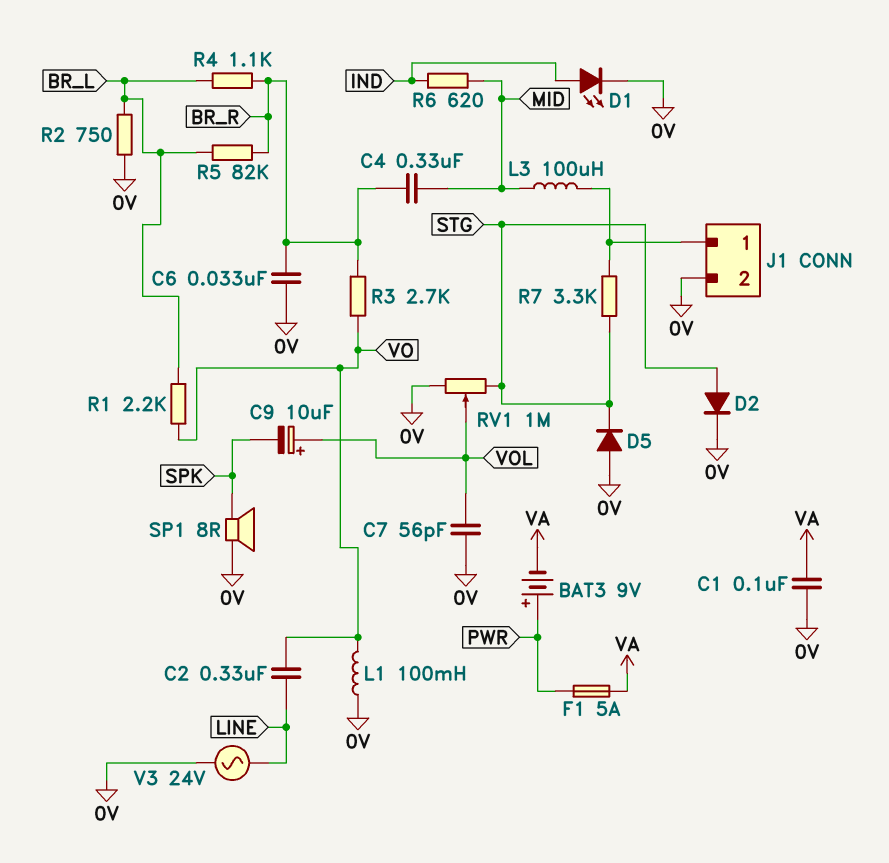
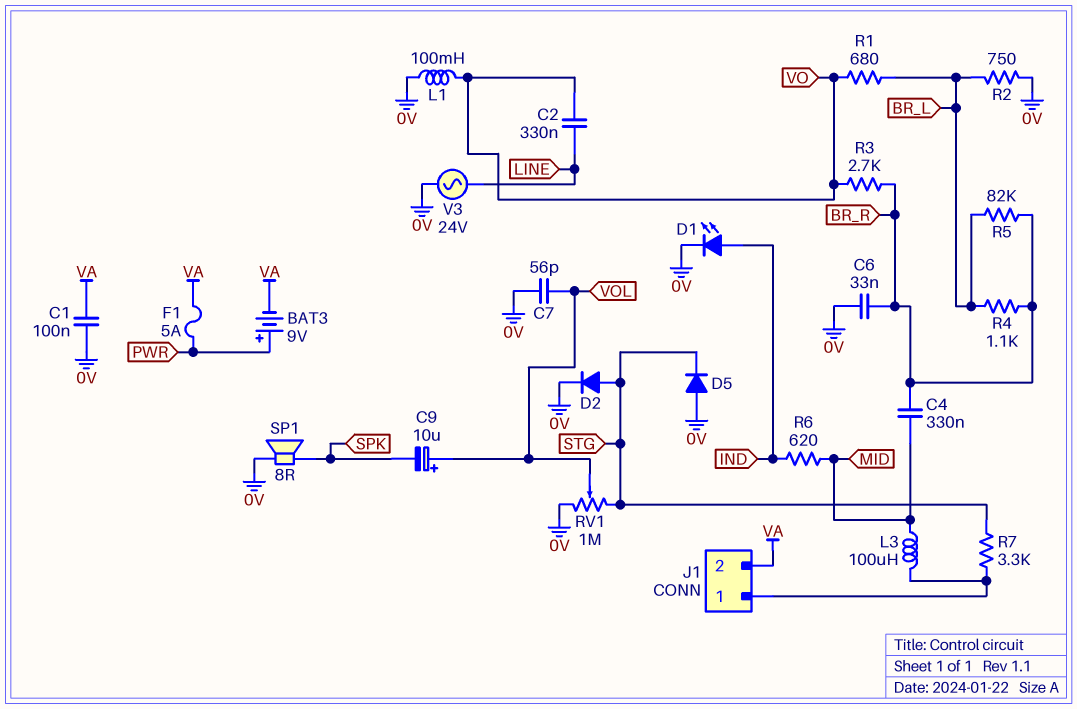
J1 pin 2: 0V -> VA
R1: 2.2k (BR_L, VO) -> 680 (BR_L, VO)

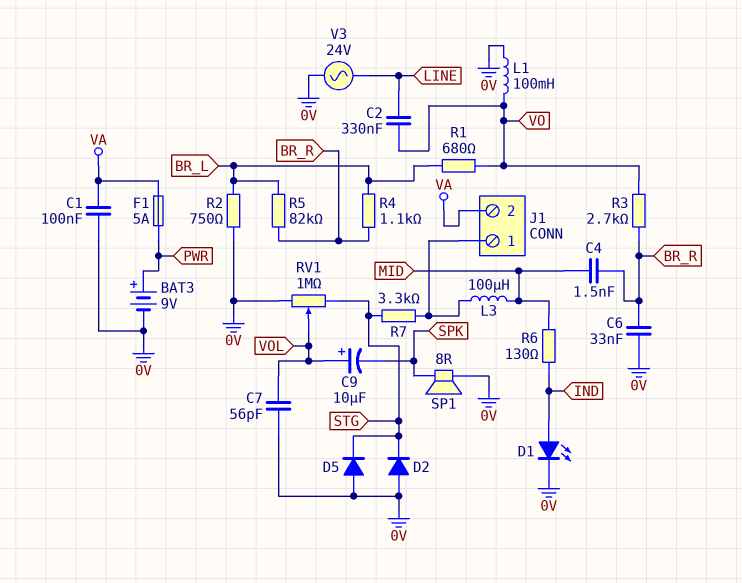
BAT3: 9V (plus PWR, minus VA) -> 9V (plus PWR, minus 0V)
C4: 330nF (BR_R, MID) -> 1.5nF (BR_R, MID)
D2: diode (A STG, K 0V) -> diode (A 0V, K STG)
R6: 620 (IND, MID) -> 130 (IND, MID)

